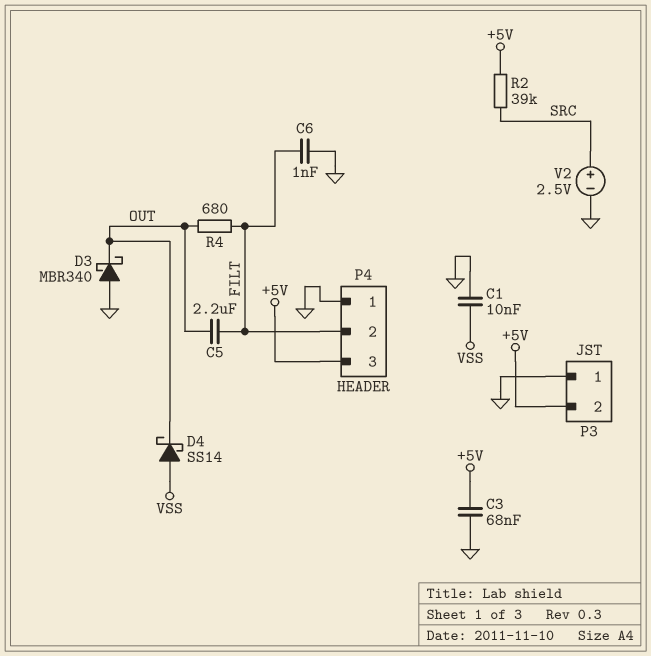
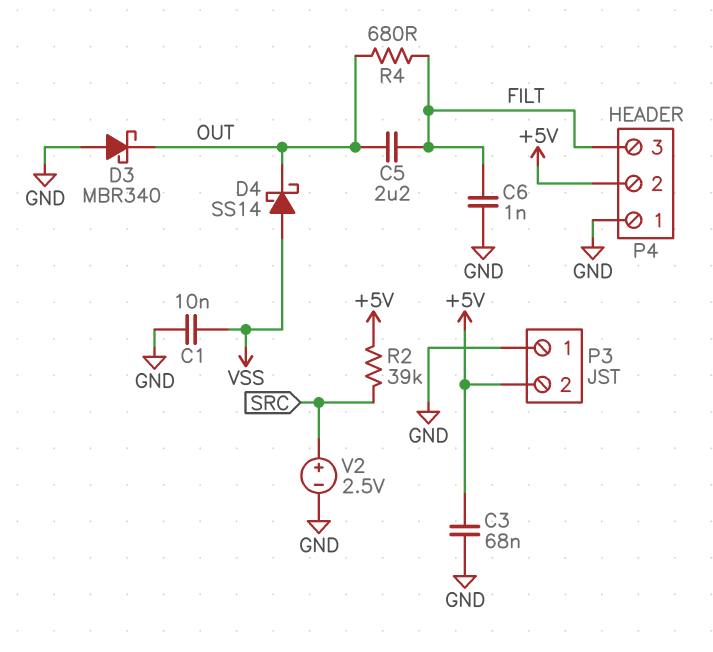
P4 pin 2: FILT -> +5V
P4 pin 3: +5V -> FILT

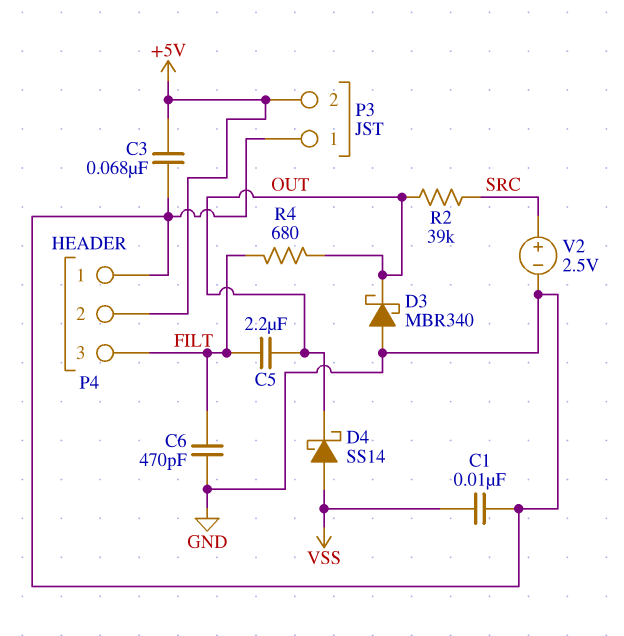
C6: 1nF (FILT, GND) -> 470pF (FILT, GND)
R2: 39k (+5V, SRC) -> 39k (OUT, SRC)

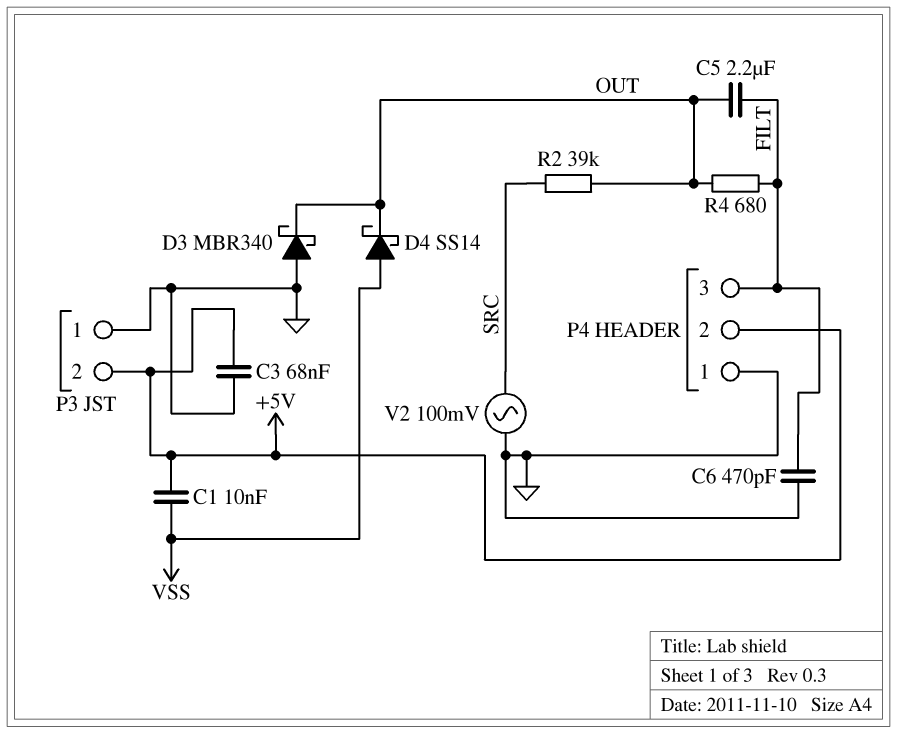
C1: 10nF (GND, VSS) -> 10nF (+5V, VSS)
V2: 2.5V (plus SRC, minus GND) -> AC 100mV (GND, SRC)

